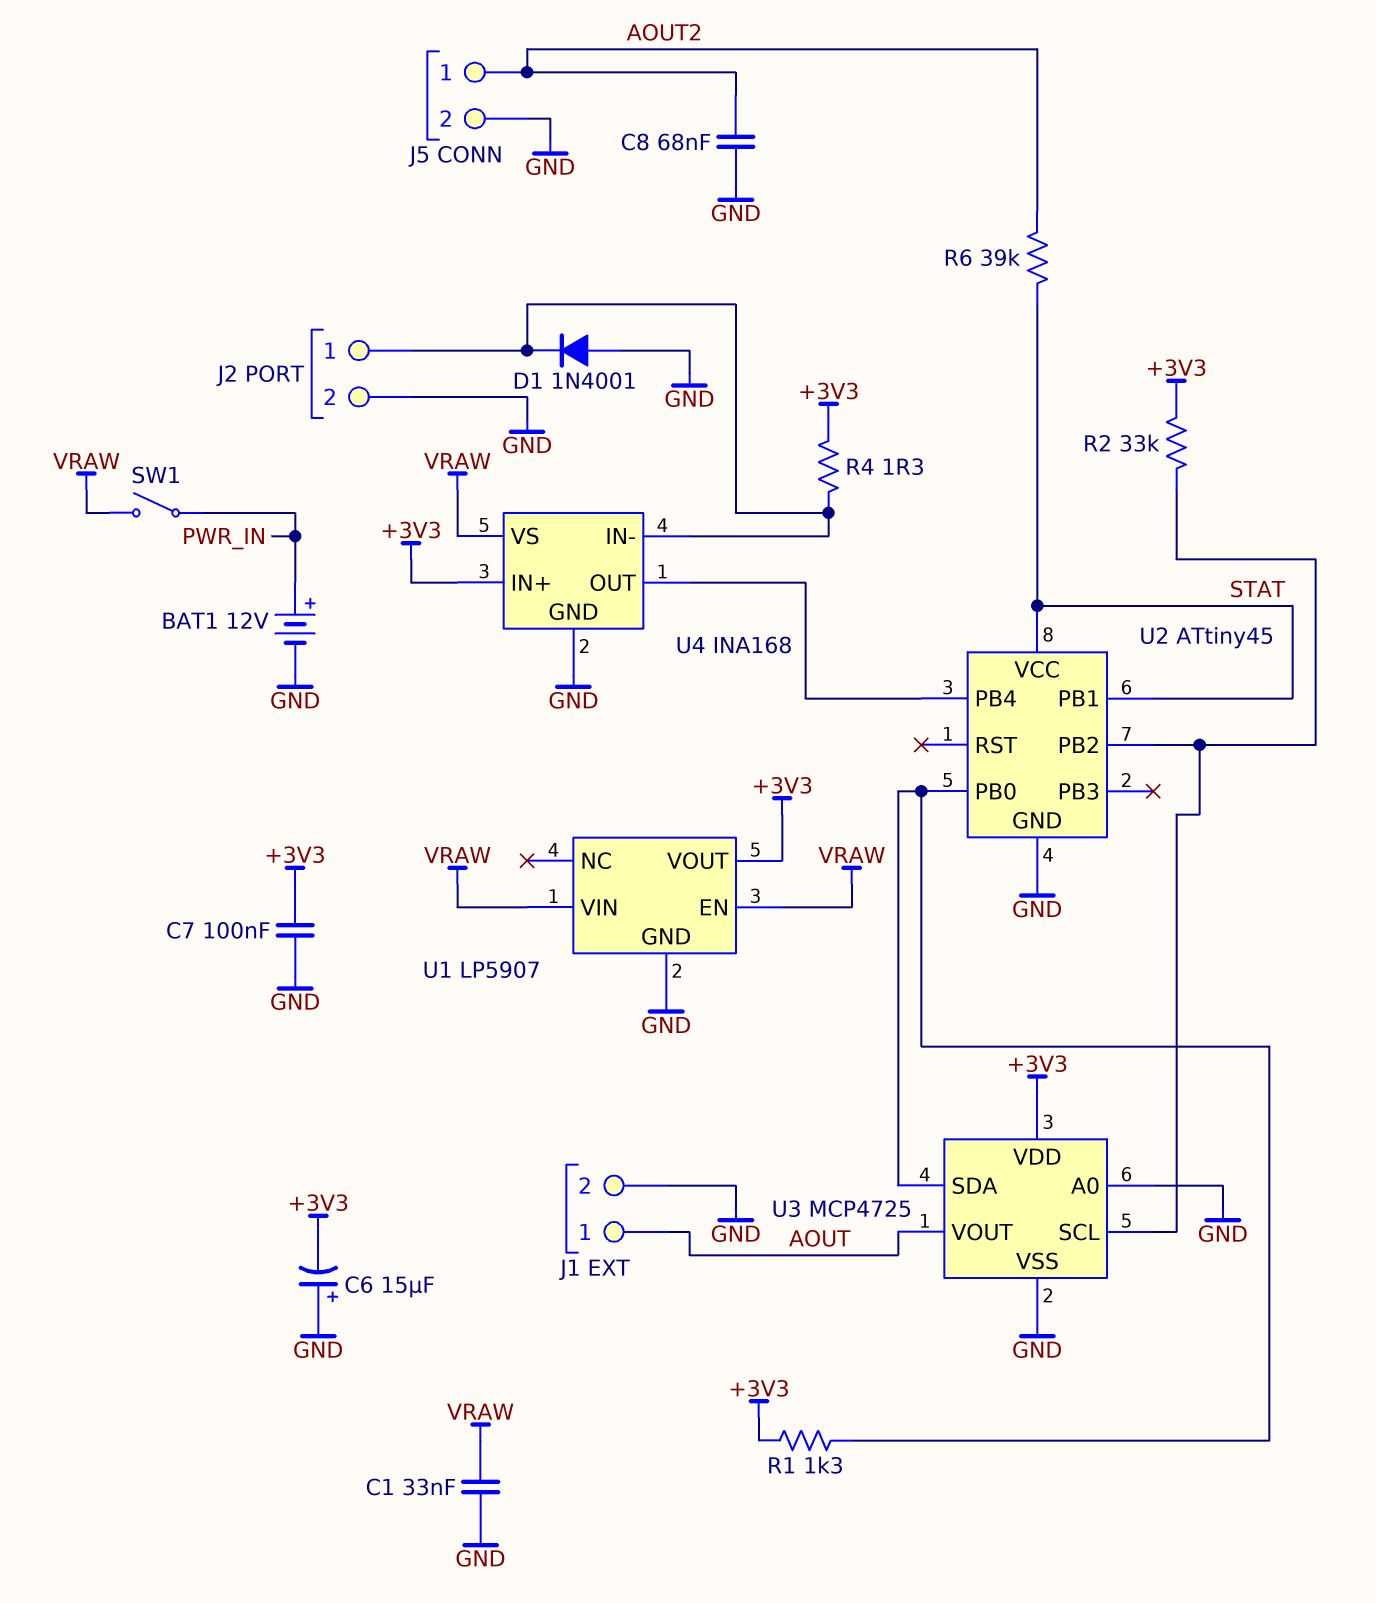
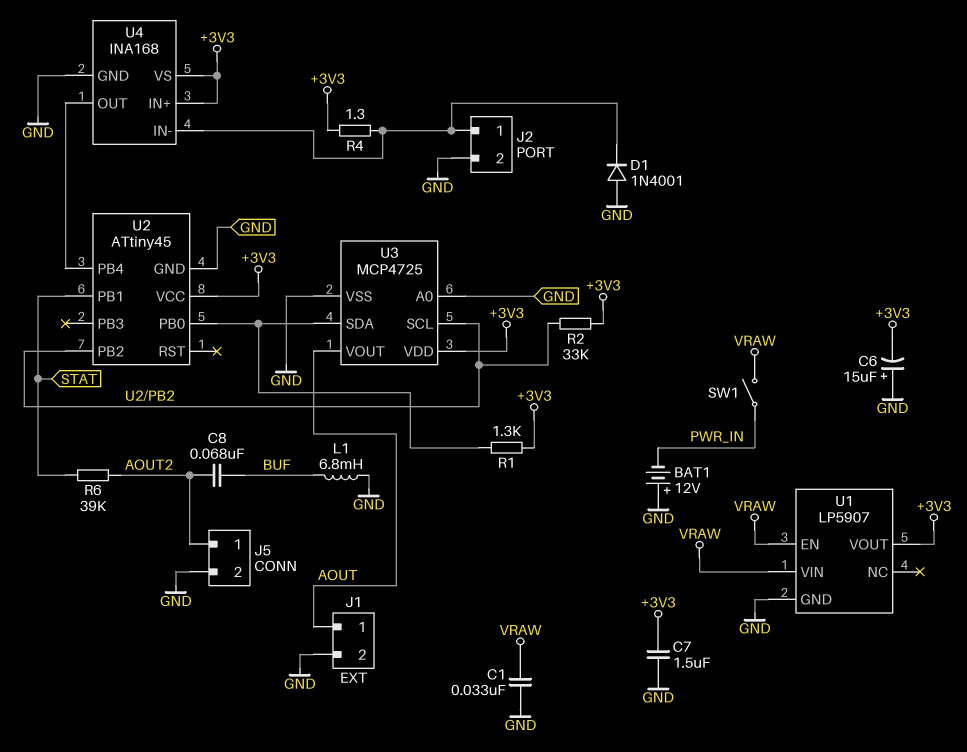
BAT1: 12V (plus PWR_IN, minus GND) -> 12V (plus GND, minus PWR_IN)
C7: 100nF (+3V3, GND) -> 1.5uF (+3V3, GND)
C8: 68nF (AOUT2, GND) -> 68nF (AOUT2, BUF)
L1: none -> 6.8mH (BUF, GND)
U2 pin VCC: STAT -> +3V3
U4 pin VS: VRAW -> +3V3

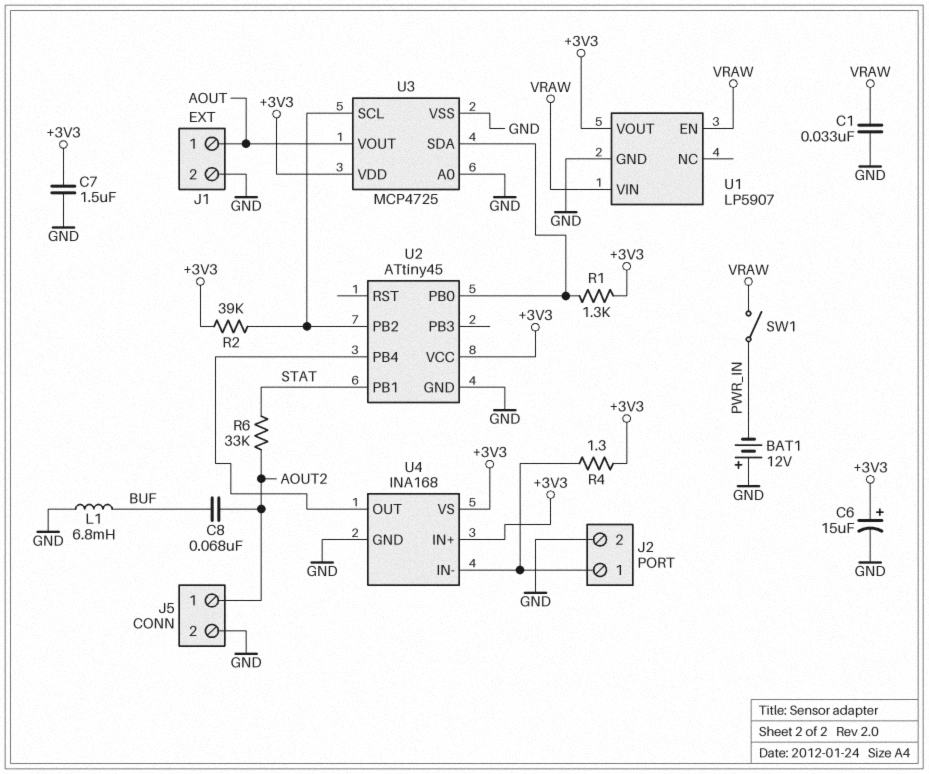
C6: 15uF (plus GND, minus +3V3) -> 15uF (plus +3V3, minus GND)
D1: diode 1N4001 (A GND, K J2/1) -> none
R2: 33k (+3V3, U2/PB2) -> 39k (+3V3, U2/PB2)
R6: 39k (AOUT2, STAT) -> 33k (AOUT2, STAT)

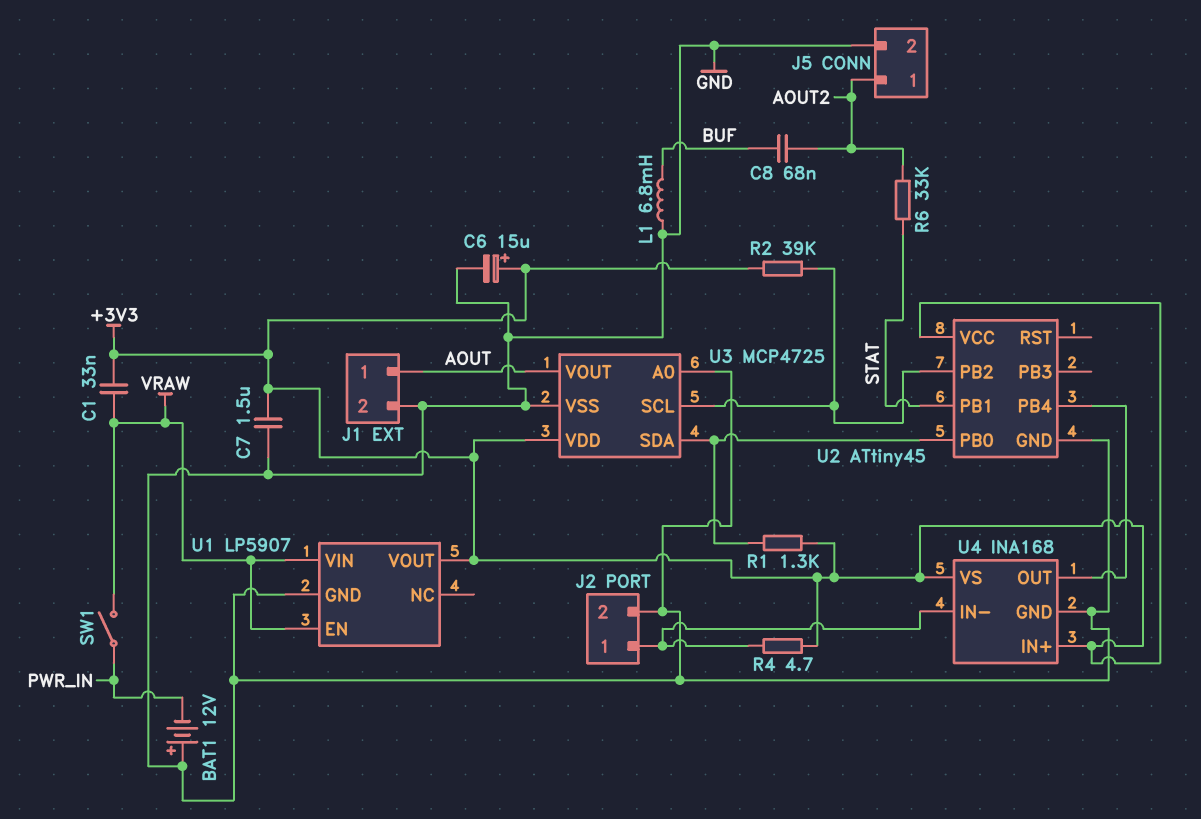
C1: 33nF (GND, VRAW) -> 33nF (+3V3, VRAW)
R4: 1.3 (+3V3, J2/1) -> 4.7 (+3V3, J2/1)

